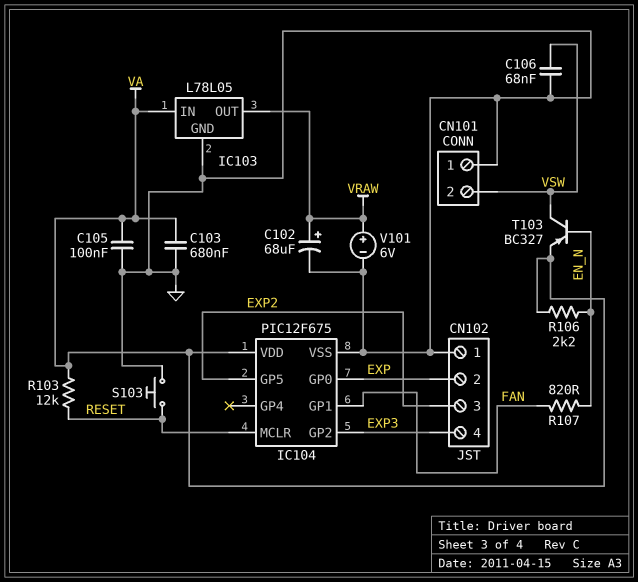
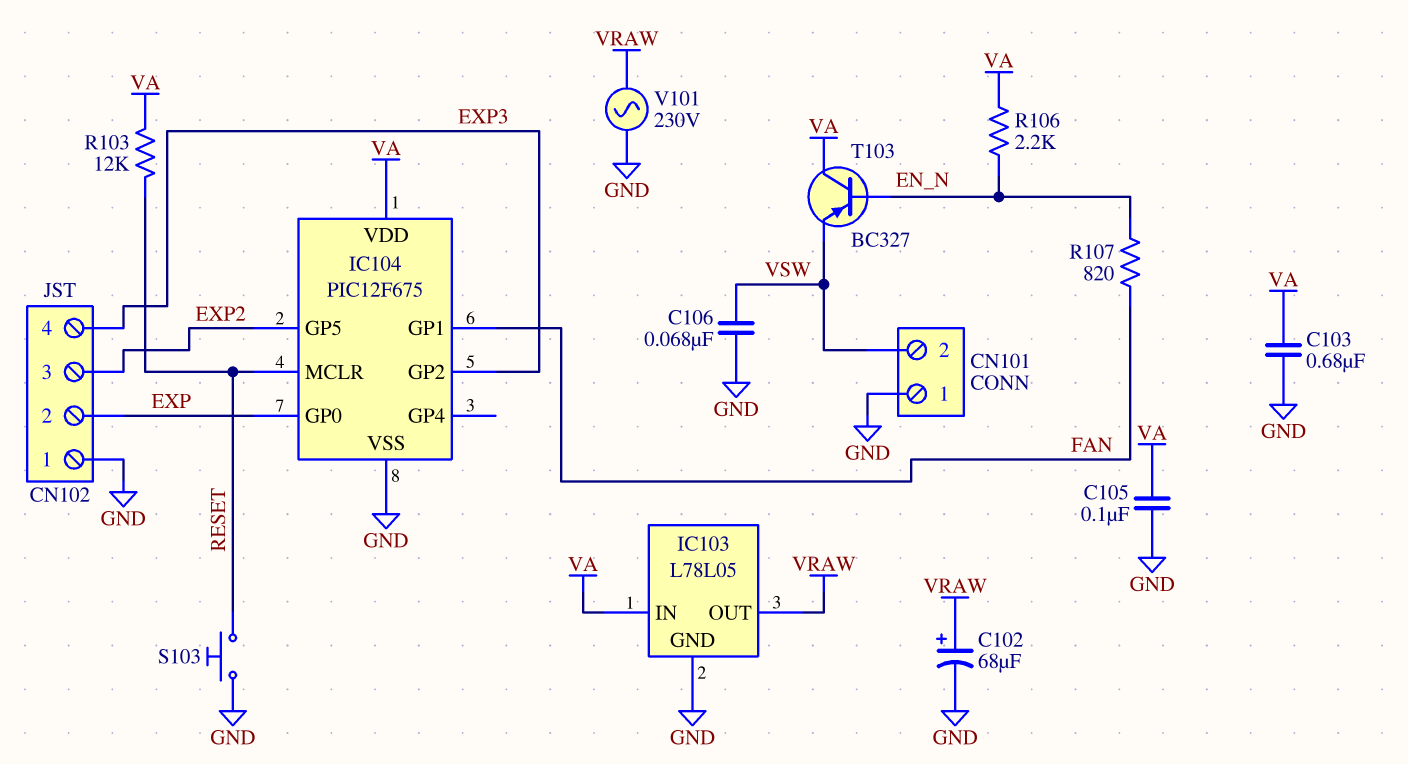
T103: PNP BC327 (B EN_N, C VSW, E VA) -> PNP BC327 (B EN_N, C VA, E VSW)
V101: 6V (plus VRAW, minus GND) -> AC 230V (GND, VRAW)

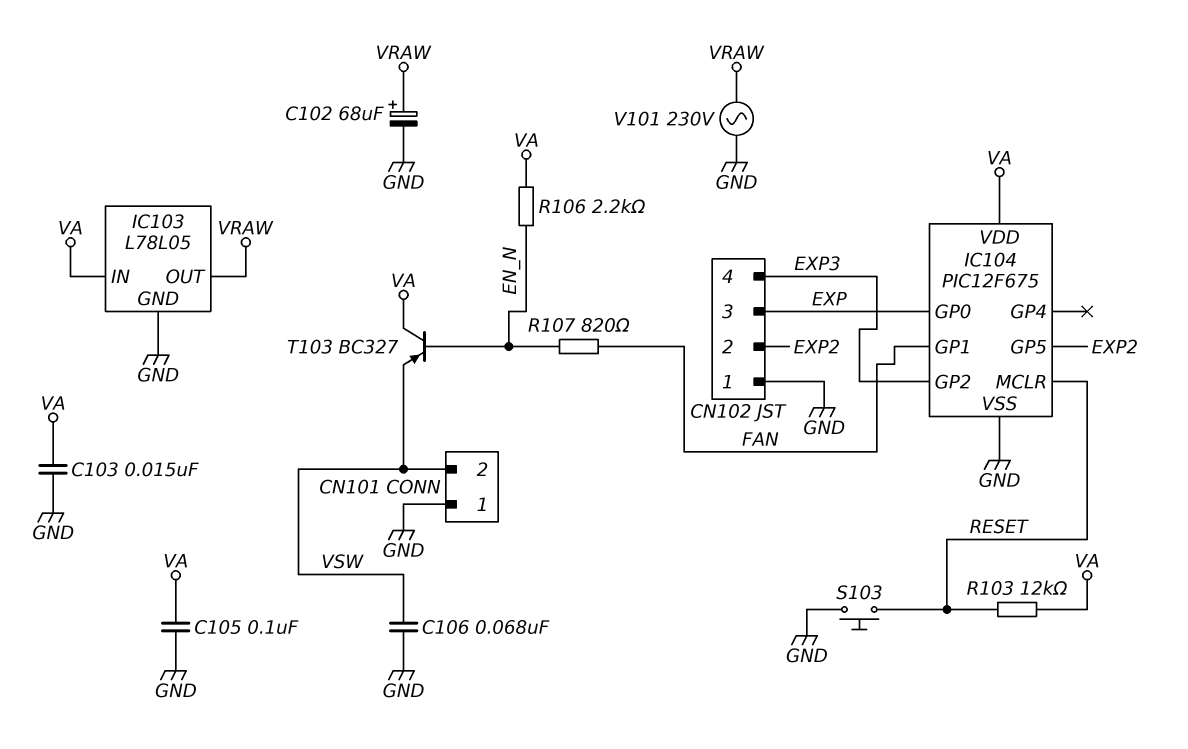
C103: 680nF (GND, VA) -> 15nF (GND, VA)
CN102 pin 2: EXP -> EXP2
CN102 pin 3: EXP2 -> EXP

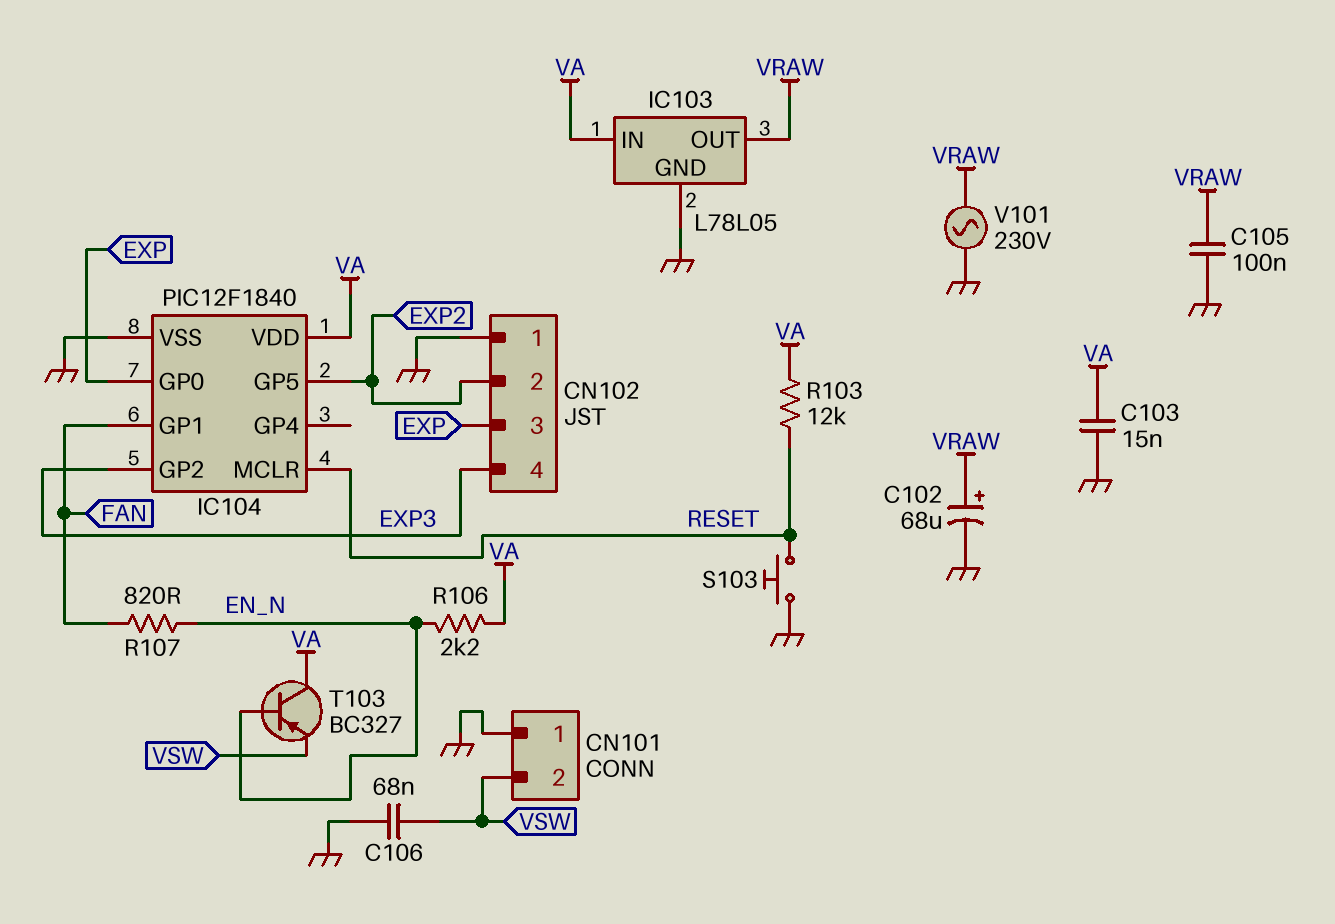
C105: 100nF (GND, VA) -> 100nF (GND, VRAW)
IC104: PIC12F675 -> PIC12F1840

